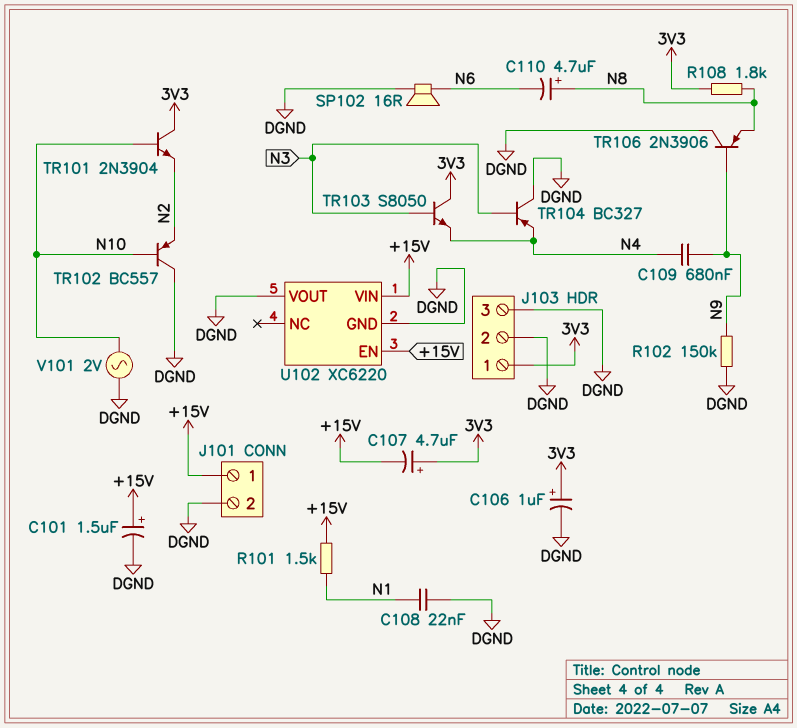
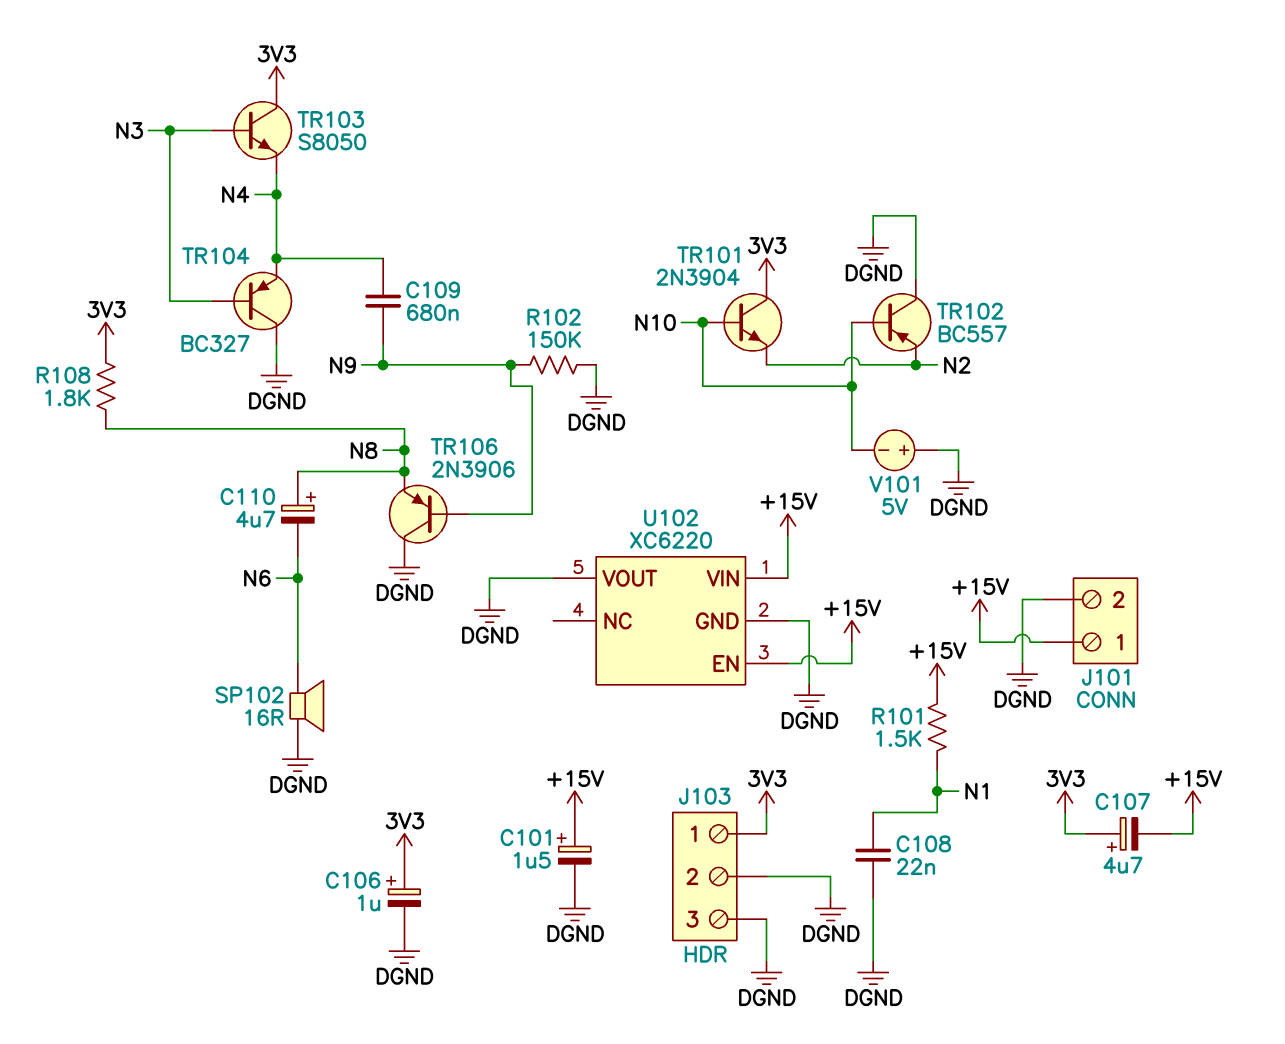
V101: AC 2V (DGND, N10) -> 5V (plus DGND, minus N10)

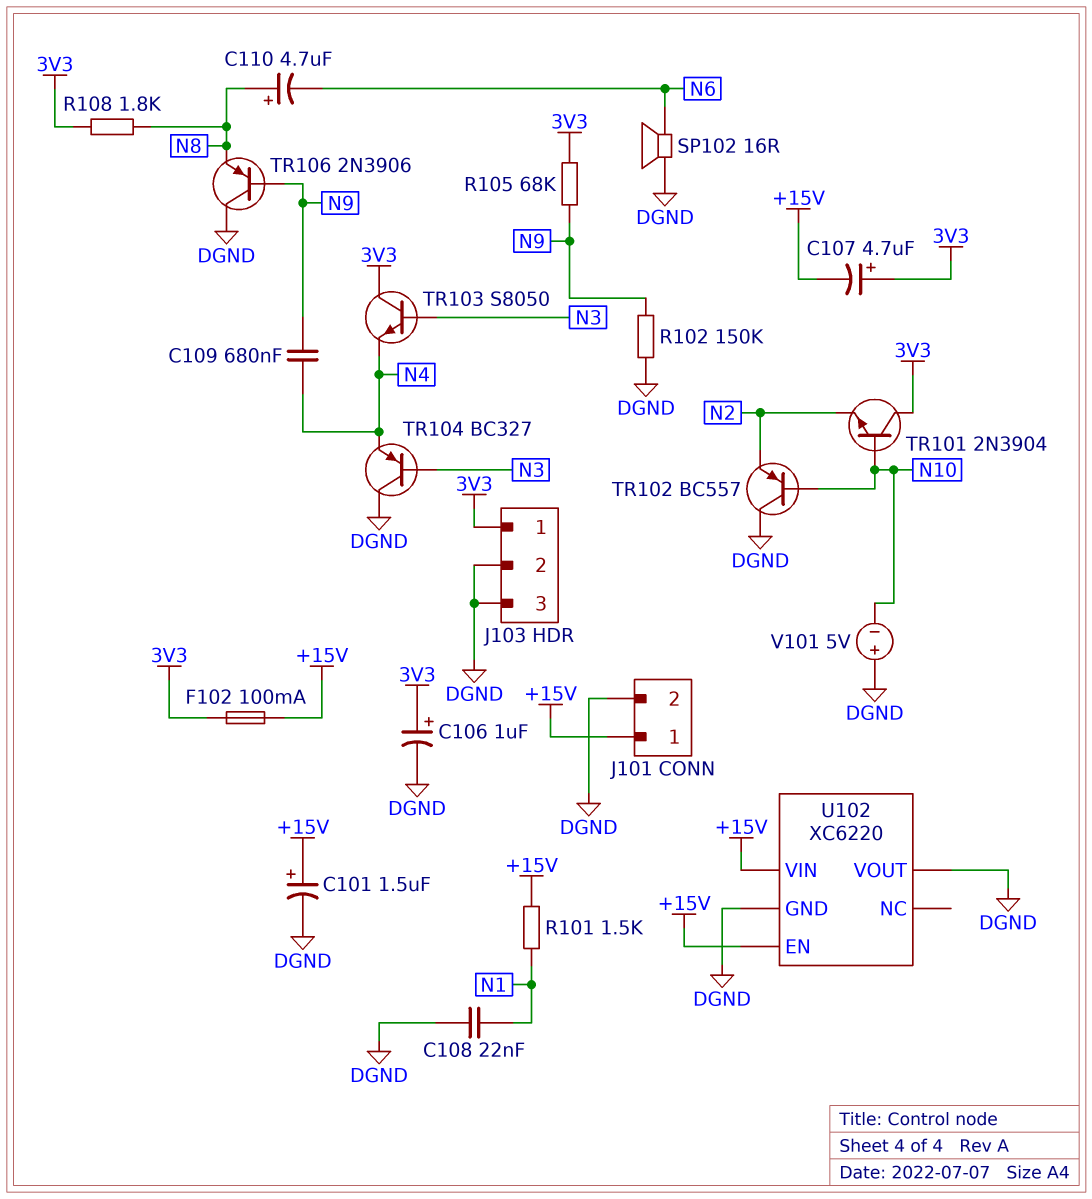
F102: none -> 100mA (+15V, 3V3)
R105: none -> 68k (3V3, N9)

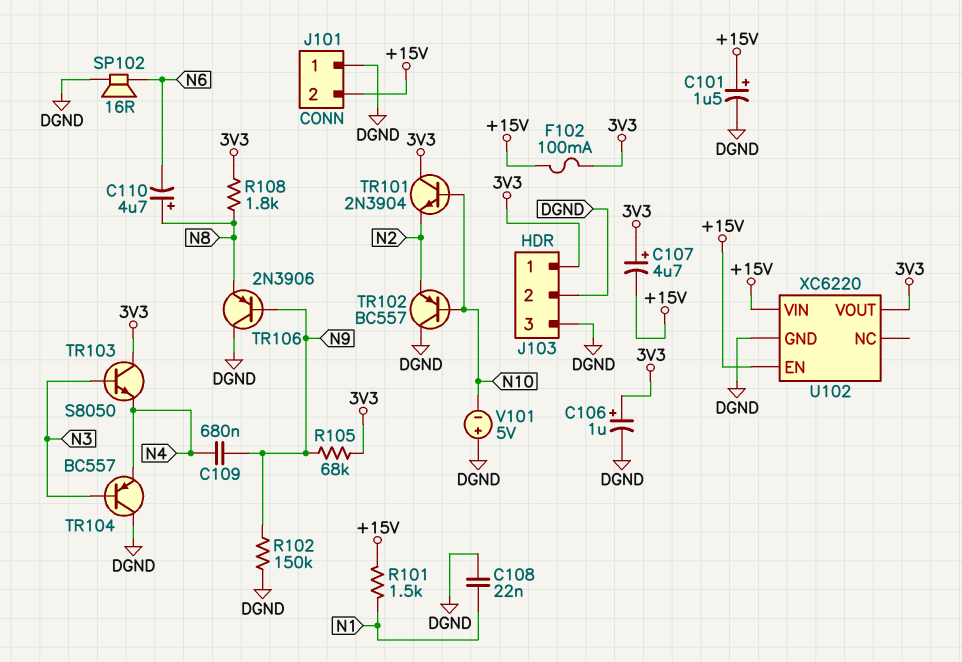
J101 pin 1: +15V -> DGND
J101 pin 2: DGND -> +15V
TR104: PNP BC327 (B N3, C DGND, E N4) -> PNP BC557 (B N3, C DGND, E N4)
U102 pin VOUT: DGND -> 3V3

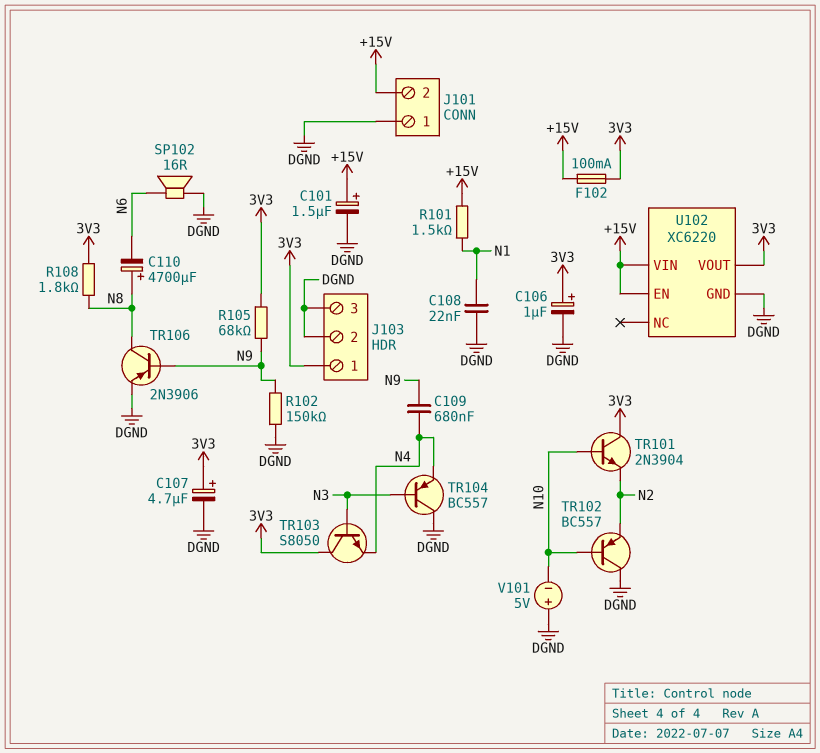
C107: 4.7uF (plus 3V3, minus +15V) -> 4.7uF (plus 3V3, minus DGND)
C110: 4.7uF (plus N8, minus N6) -> 4700uF (plus N8, minus N6)
TR106: PNP 2N3906 (B N9, C DGND, E N8) -> PNP 2N3906 (B N9, C N8, E DGND)

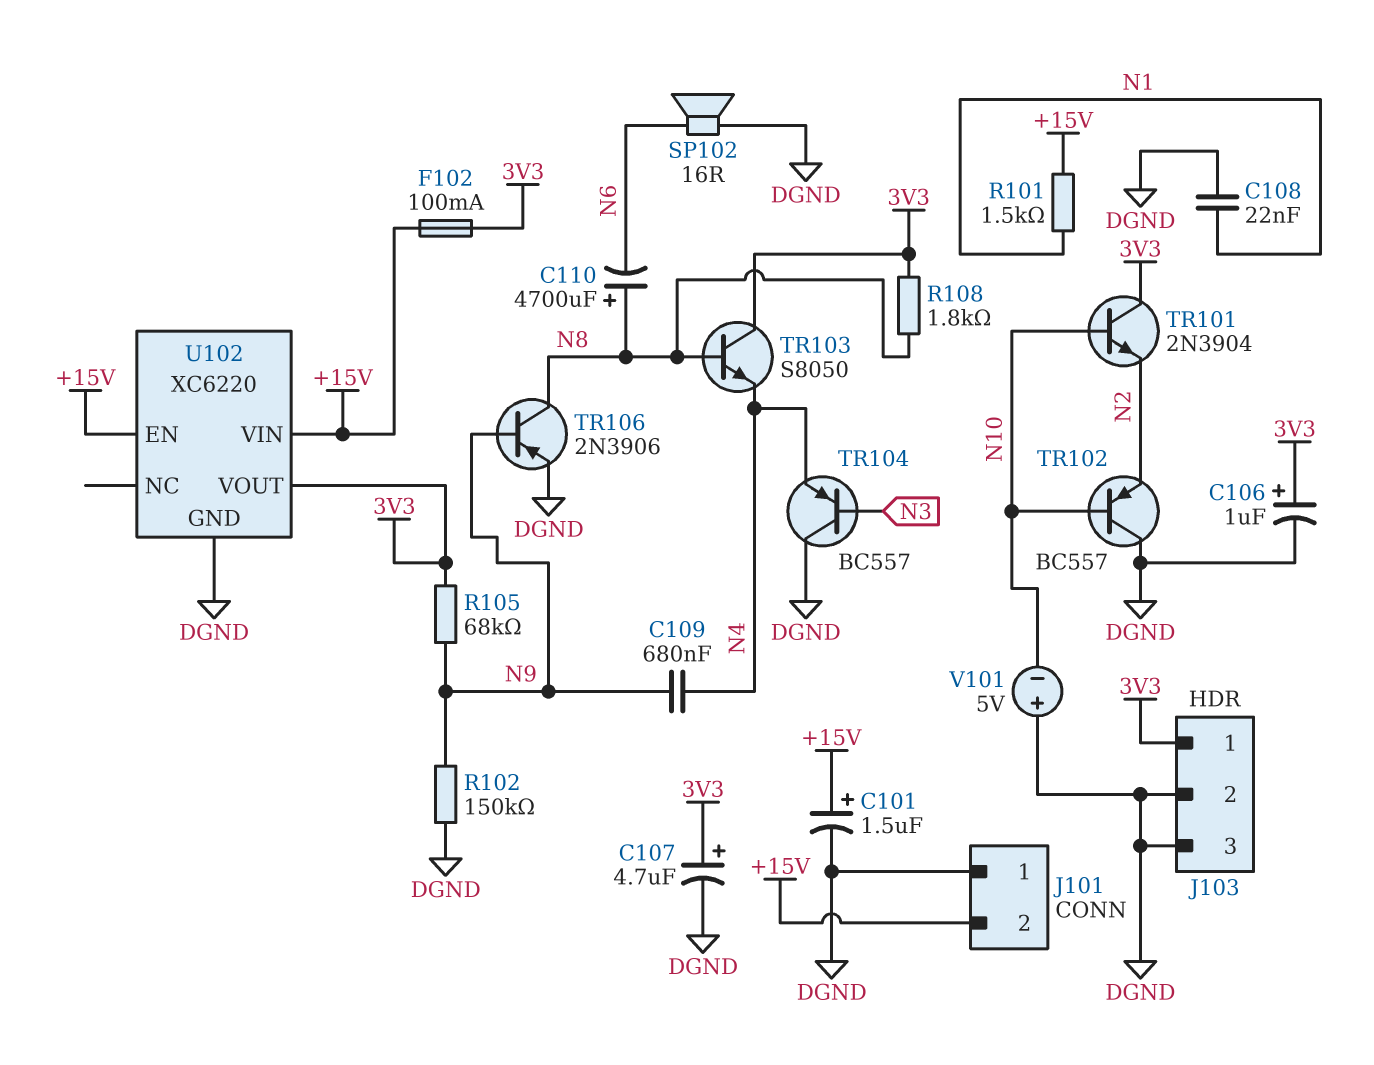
TR103: NPN S8050 (B N3, C 3V3, E N4) -> NPN S8050 (B N8, C 3V3, E N4)

